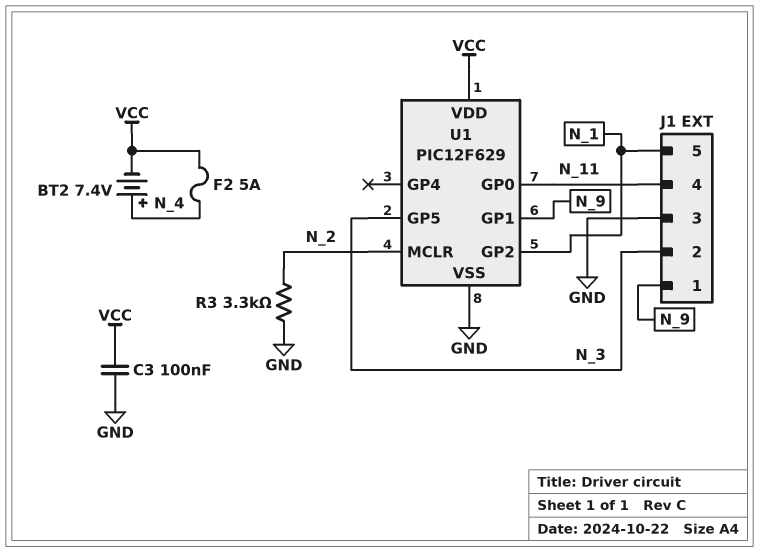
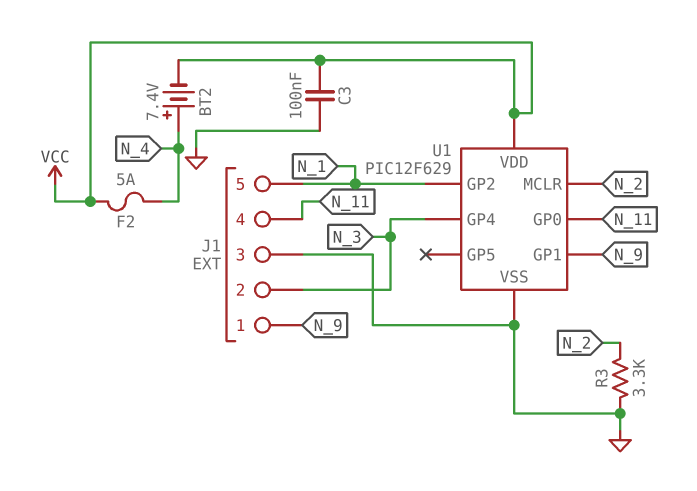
U1 pin GP4: none -> N_3
U1 pin GP5: N_3 -> none

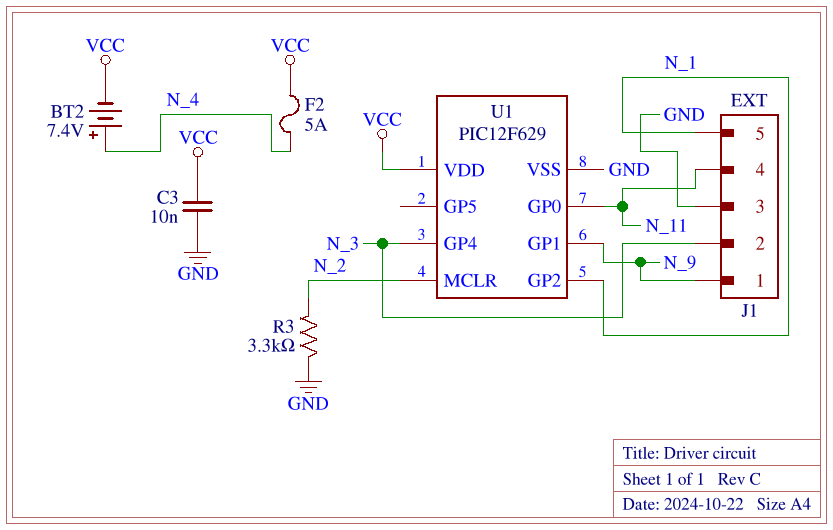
C3: 100nF (GND, VCC) -> 10nF (GND, VCC)

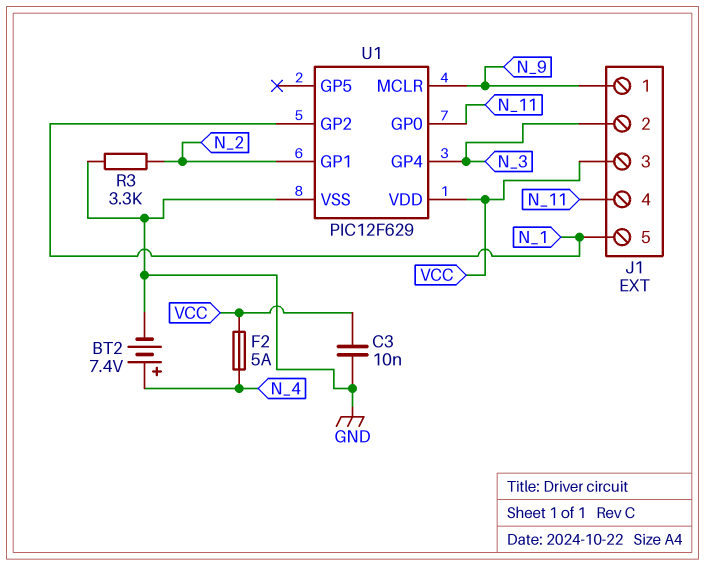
BT2: 7.4V (plus N_4, minus VCC) -> 7.4V (plus N_4, minus GND)
J1 pin 3: GND -> VCC
U1 pin GP1: N_9 -> N_2
U1 pin MCLR: N_2 -> N_9

